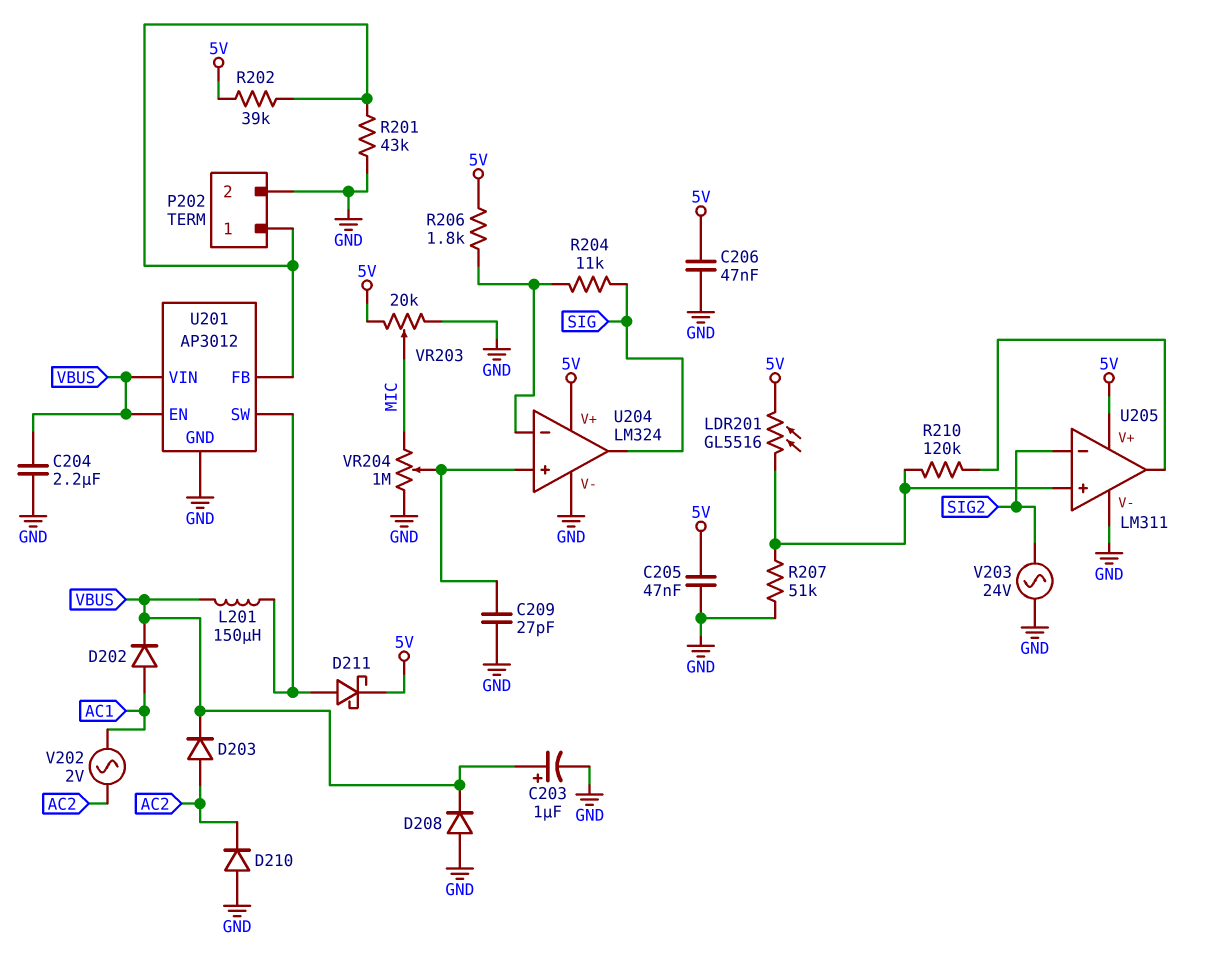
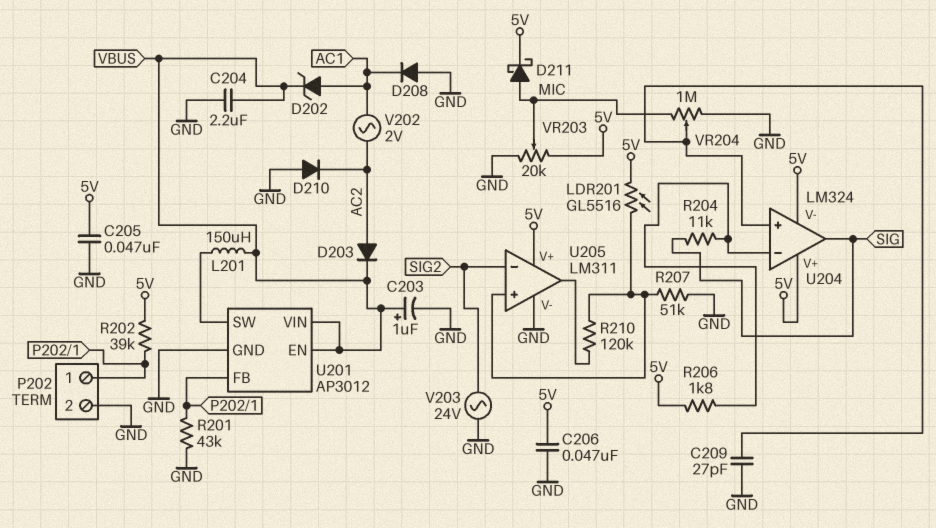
D202: diode (A AC1, K VBUS) -> zener (A AC1, K VBUS)
D208: diode (A GND, K VBUS) -> diode (A GND, K AC1)
D211: schottky (A U201/SW, K 5V) -> schottky (A MIC, K 5V)
U204 pin V-: GND -> 5V

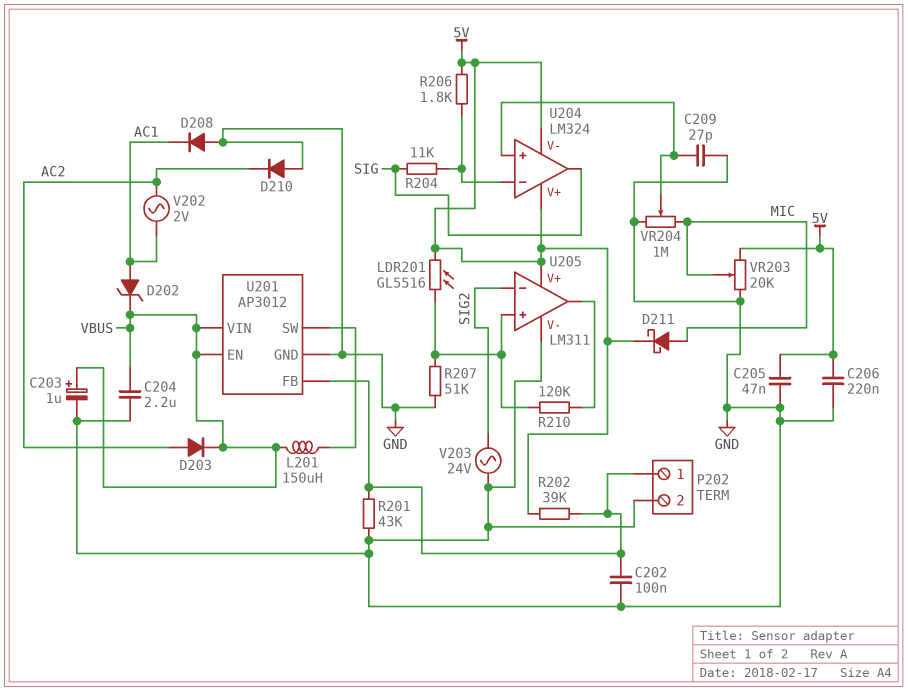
C202: none -> 100nF (GND, P202/1)
C206: 47nF (5V, GND) -> 220nF (5V, GND)

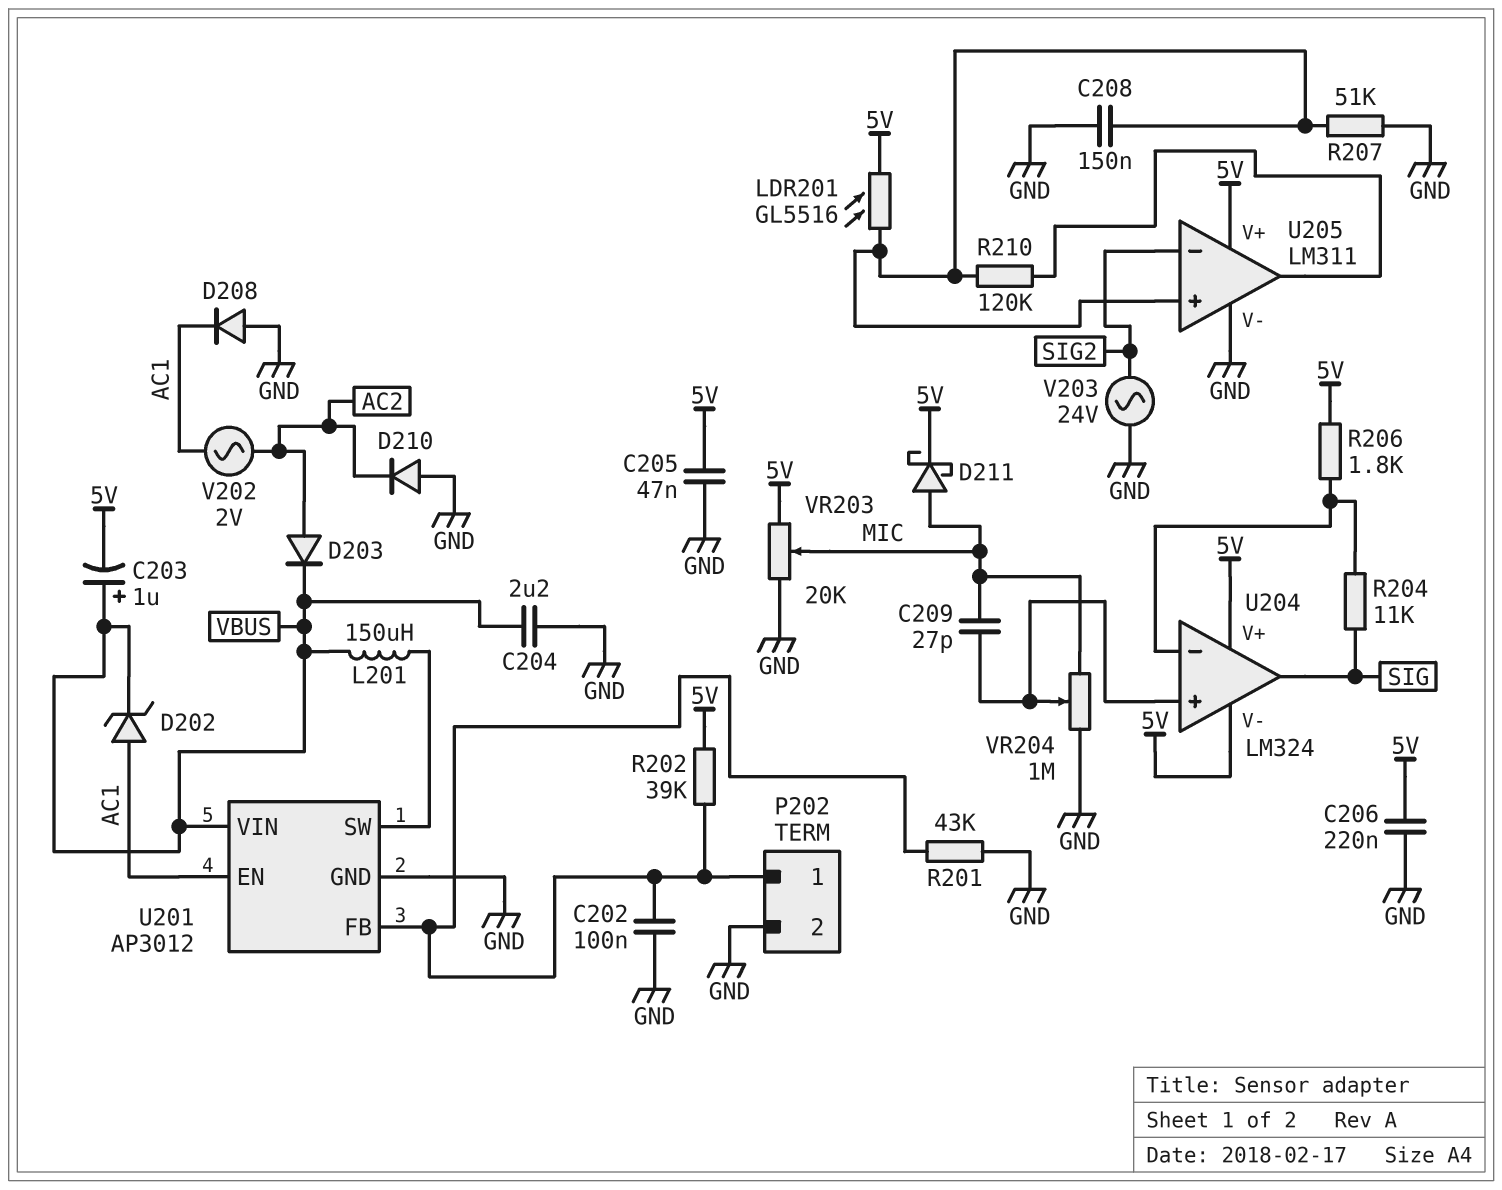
C203: 1uF (plus VBUS, minus GND) -> 1uF (plus VBUS, minus 5V)
C208: none -> 150nF (GND, U205/in+)
C209: 27pF (GND, U204/in+) -> 27pF (MIC, U204/in+)
U201 pin EN: VBUS -> AC1

